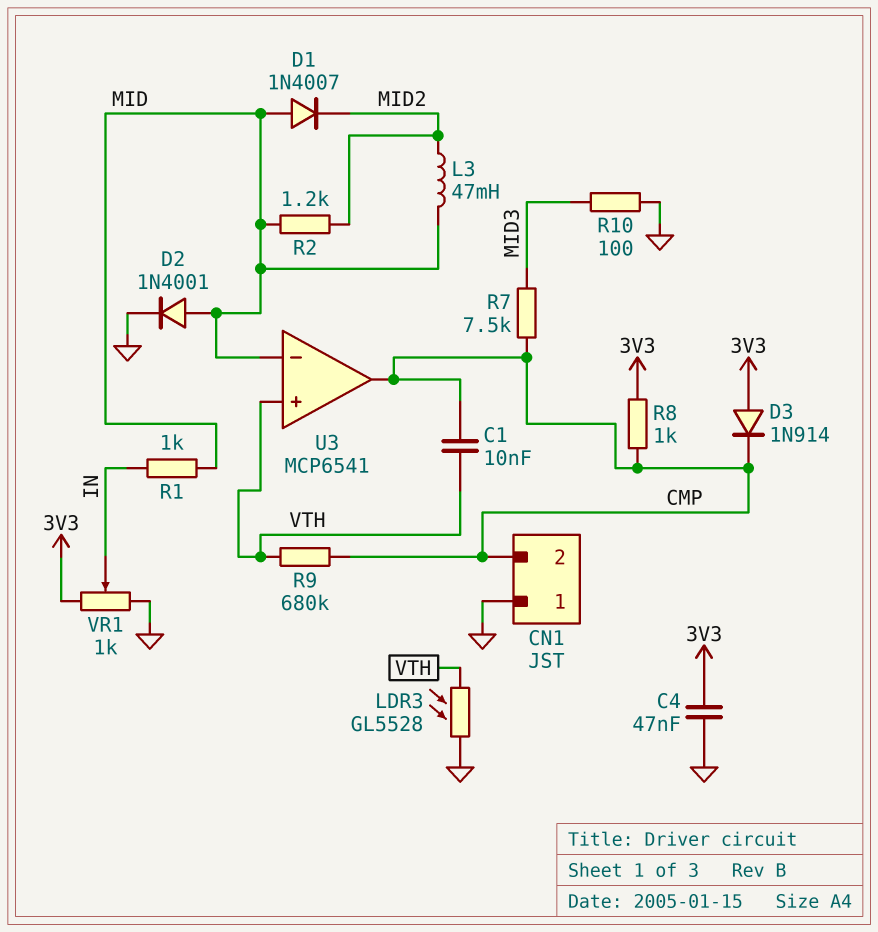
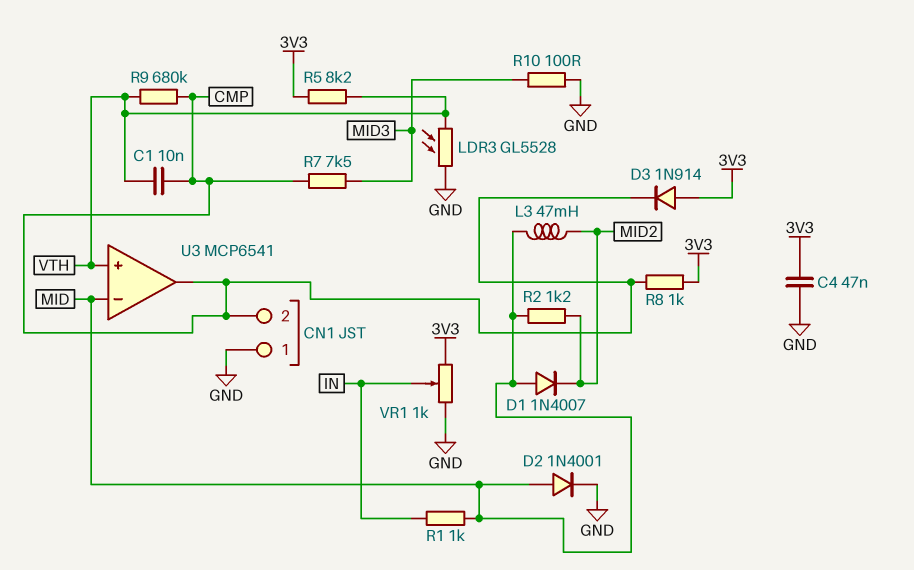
R5: none -> 8.2k (3V3, VTH)

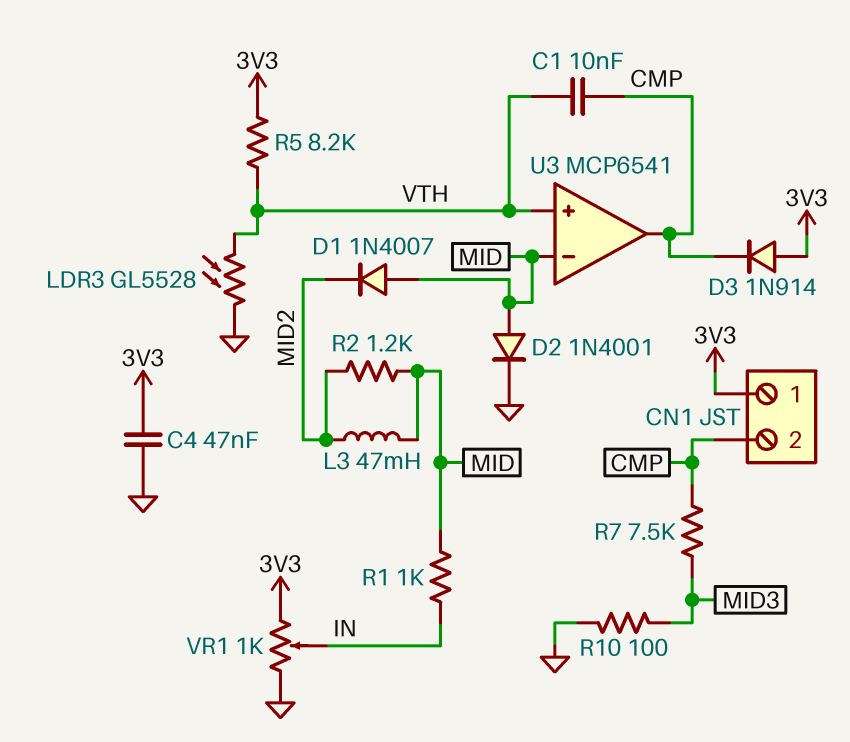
CN1 pin 1: GND -> 3V3
R8: 1k (3V3, CMP) -> none
R9: 680k (CMP, VTH) -> none

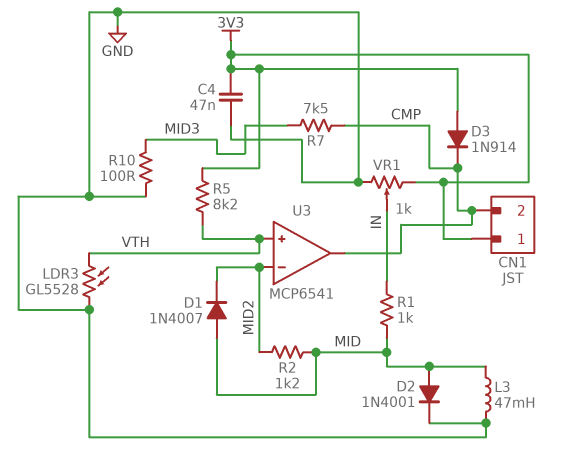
C1: 10nF (CMP, VTH) -> none
L3: 47mH (MID, MID2) -> 47mH (GND, MID)
U3 pin in-: MID -> MID2

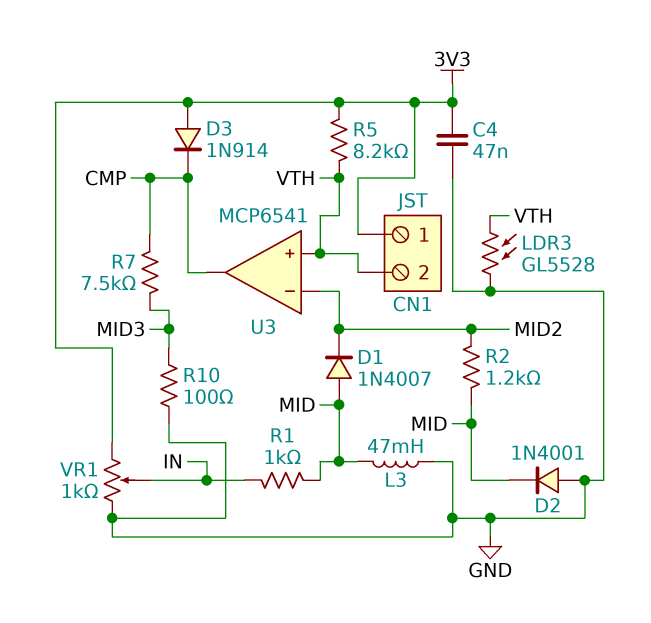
CN1 pin 2: CMP -> VTH
D2: diode 1N4001 (A MID, K GND) -> diode 1N4001 (A GND, K MID)

